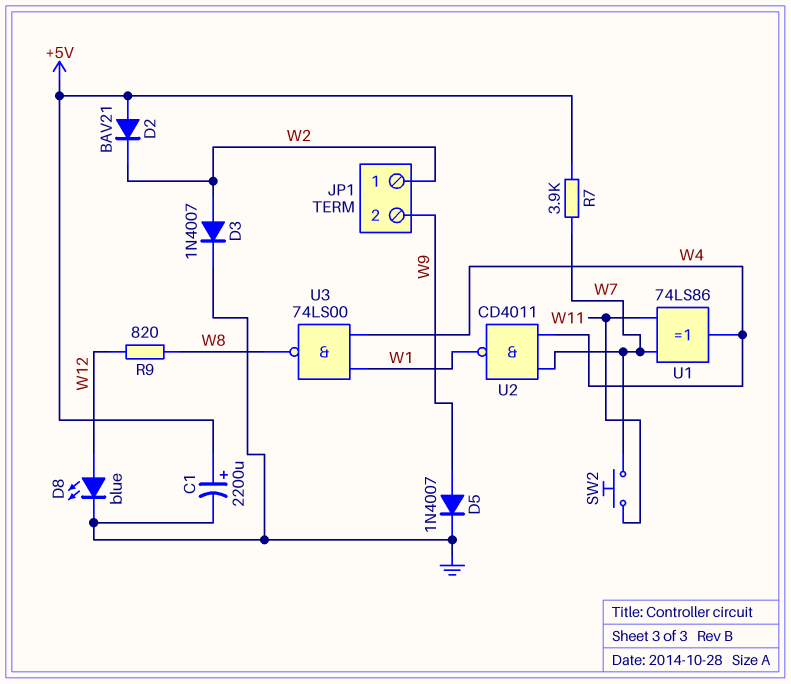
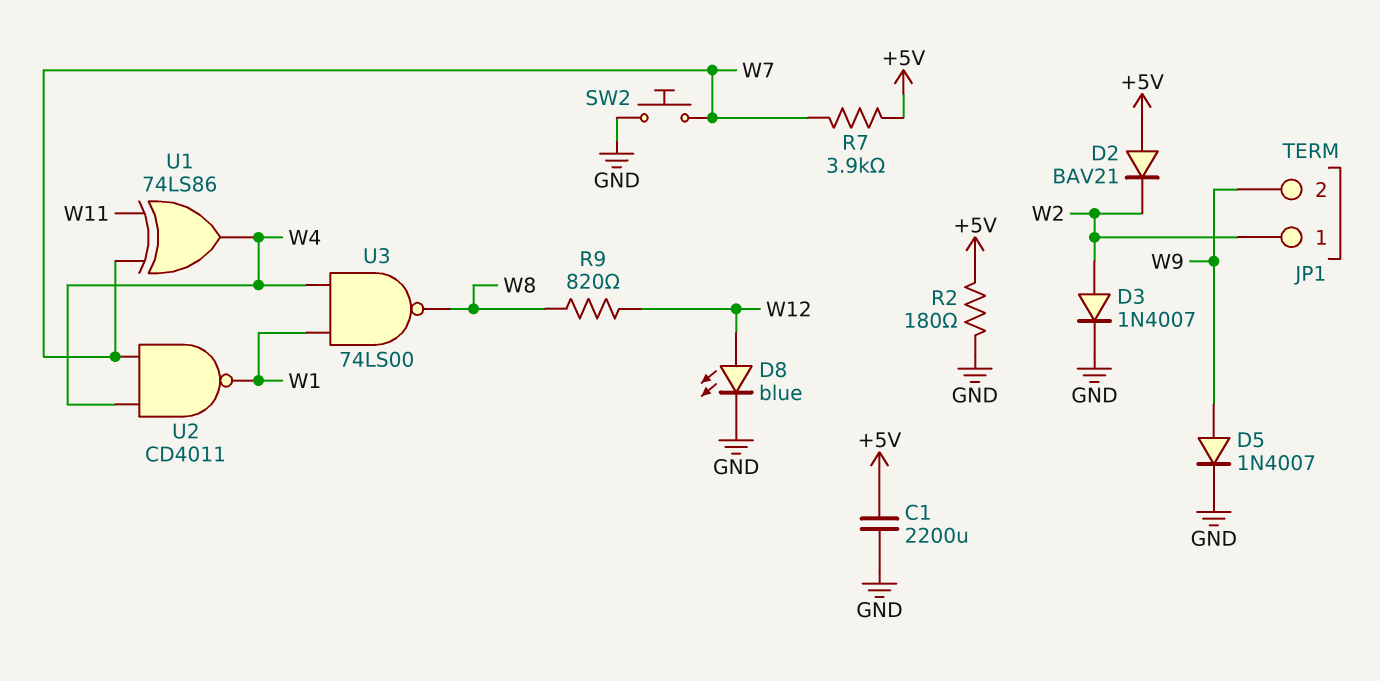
C1: 2200uF (plus +5V, minus GND) -> 2200uF (+5V, GND)
R2: none -> 180 (+5V, GND)
SW2: button (W7, W11) -> button (GND, W7)

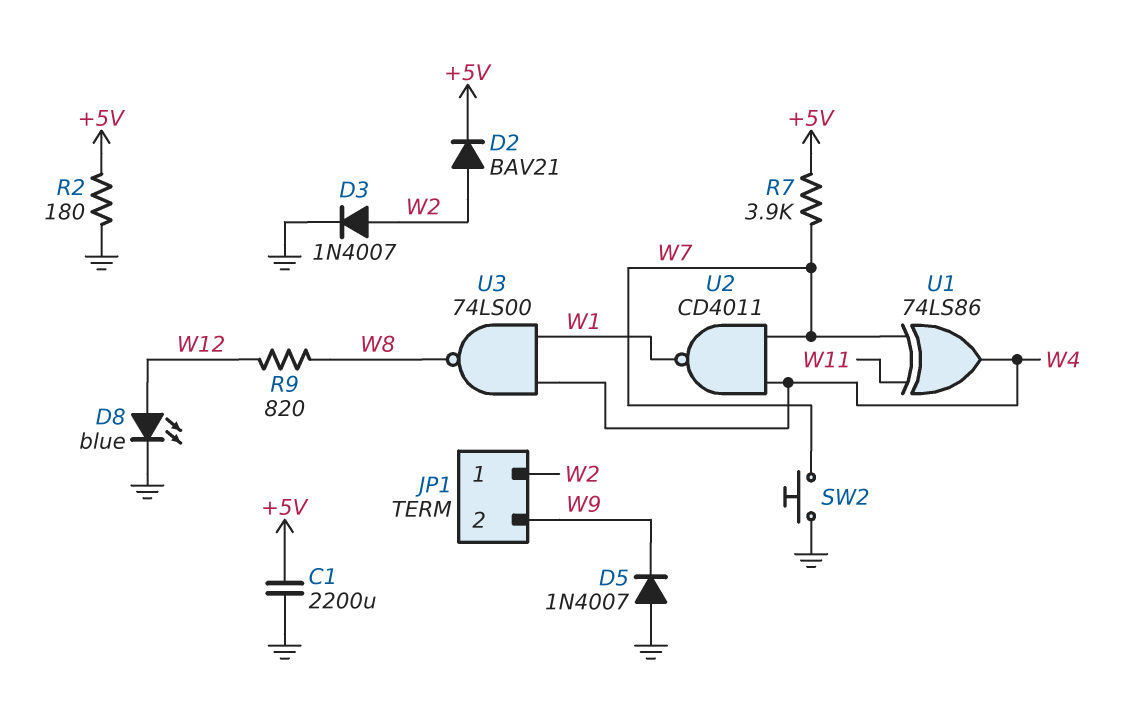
D2: diode BAV21 (A +5V, K W2) -> diode BAV21 (A W2, K +5V)
D5: diode 1N4007 (A W9, K GND) -> diode 1N4007 (A GND, K W9)

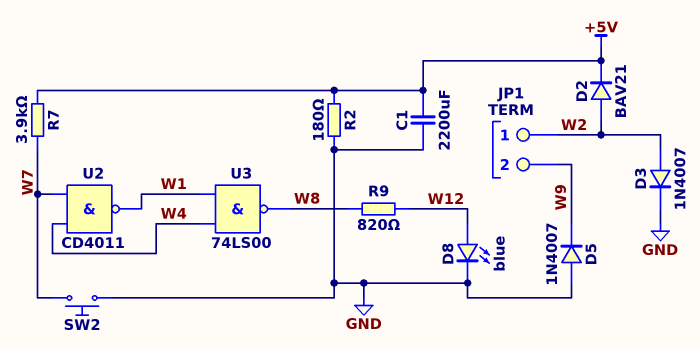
U1: XOR 74LS86 (in W7, in W11, out W4) -> none

